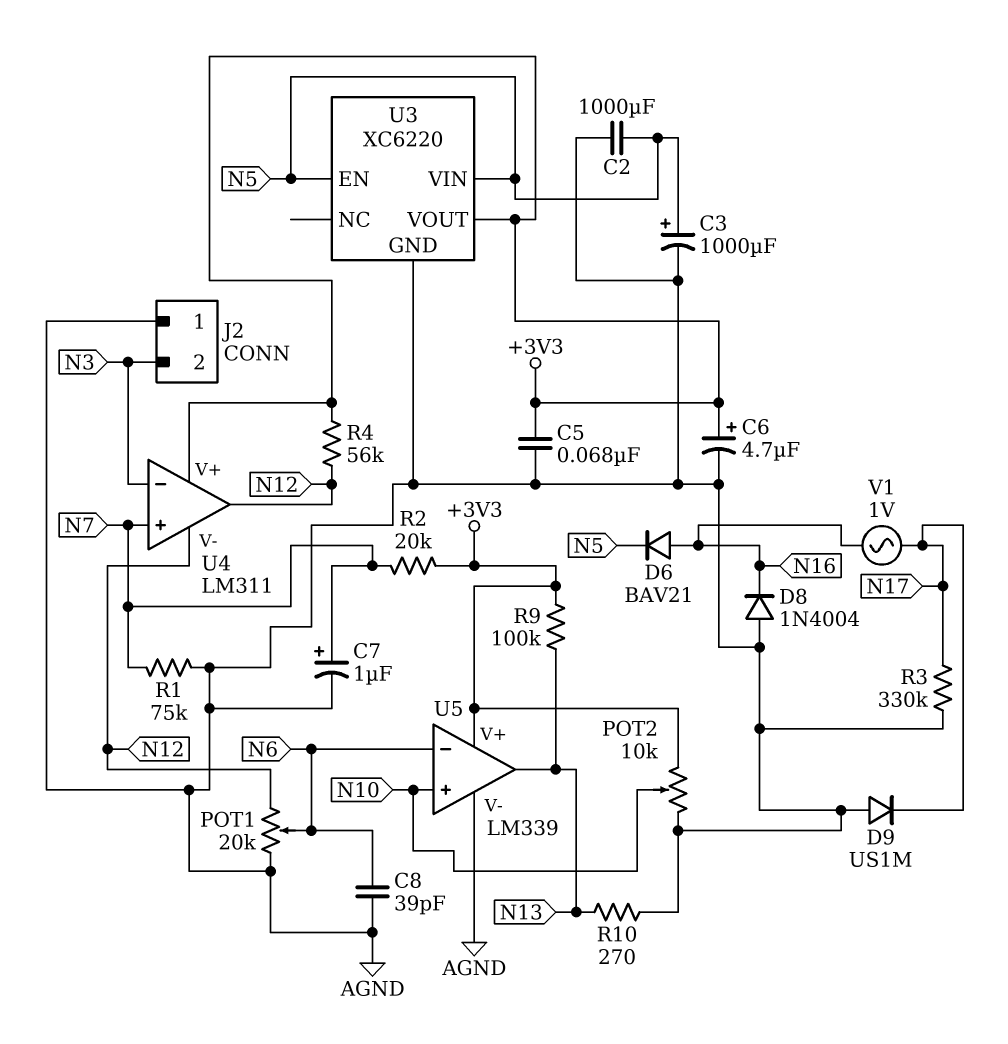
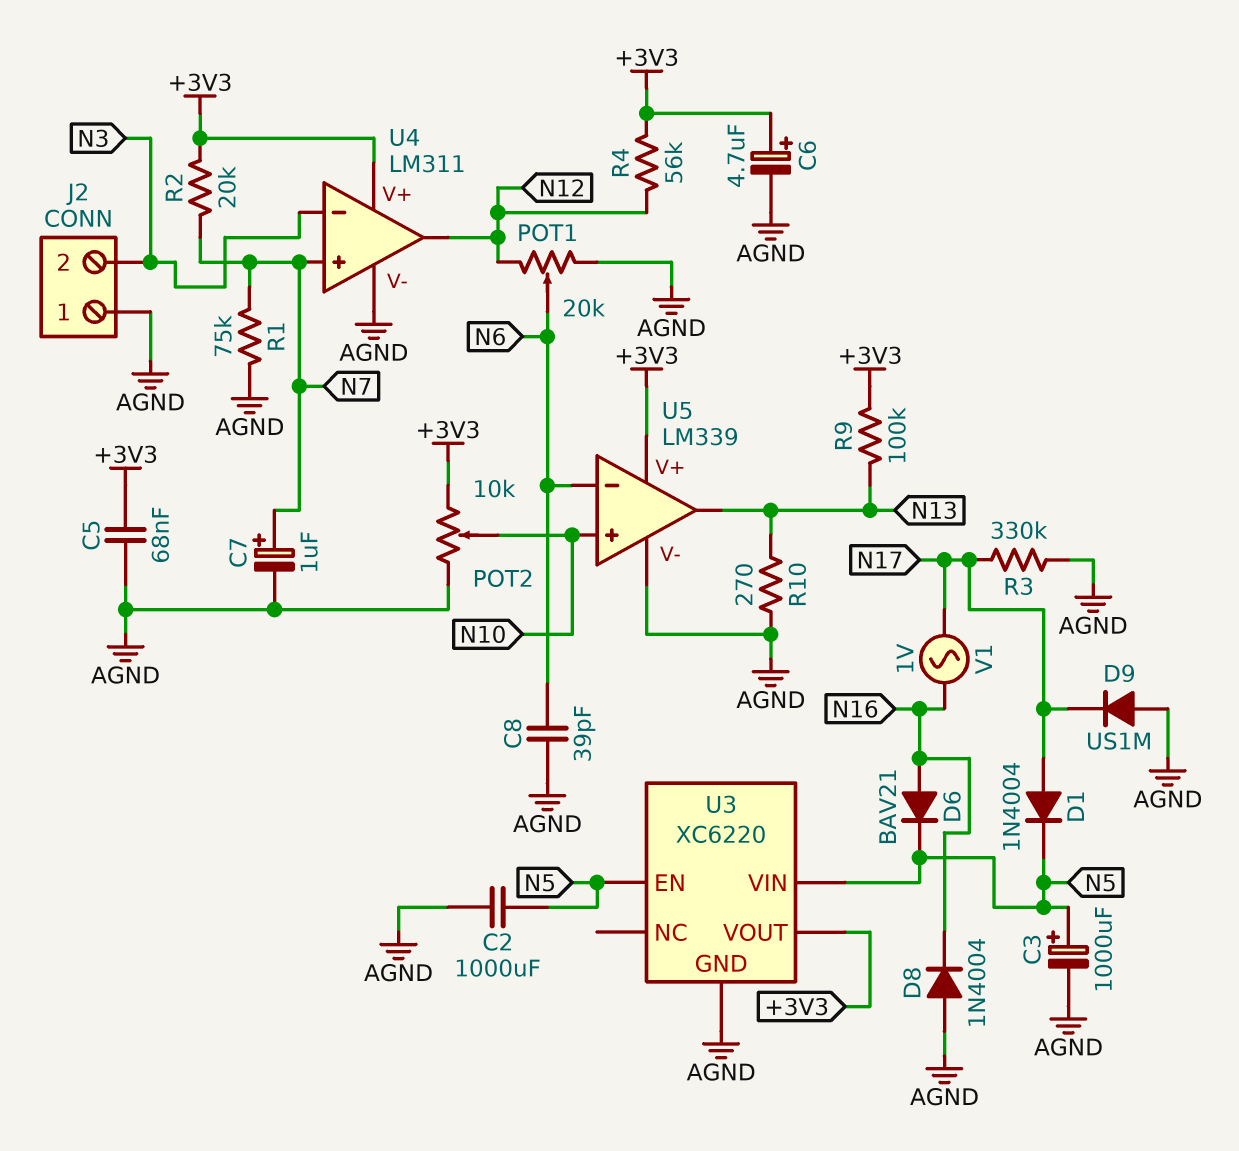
D1: none -> diode 1N4004 (A N17, K N5)
U4 pin V-: N12 -> AGND

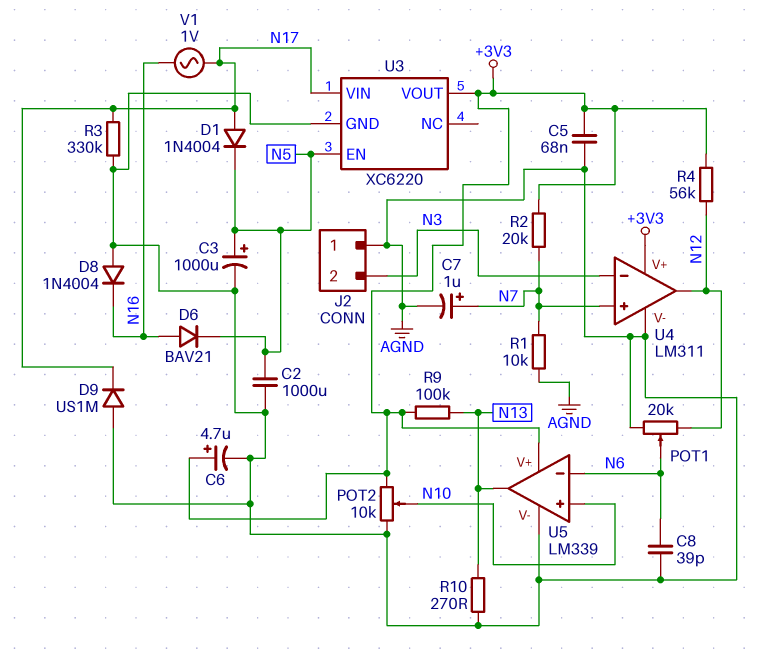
R1: 75k (AGND, N7) -> 10k (AGND, N7)
U3 pin VIN: N5 -> N17

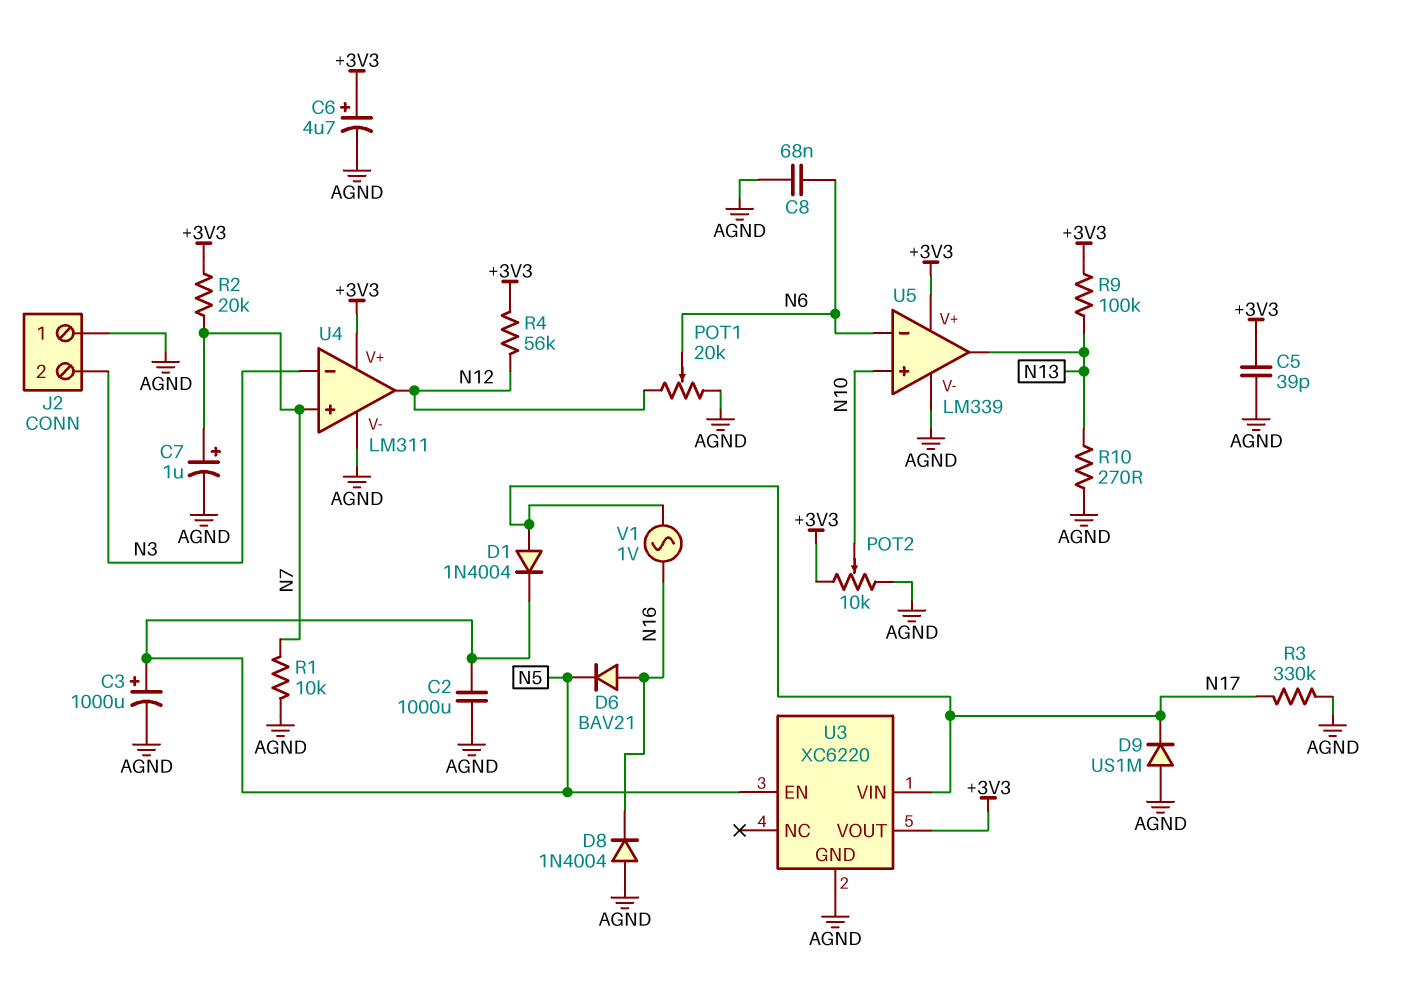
C5: 68nF (+3V3, AGND) -> 39pF (+3V3, AGND)
C8: 39pF (AGND, N6) -> 68nF (AGND, N6)

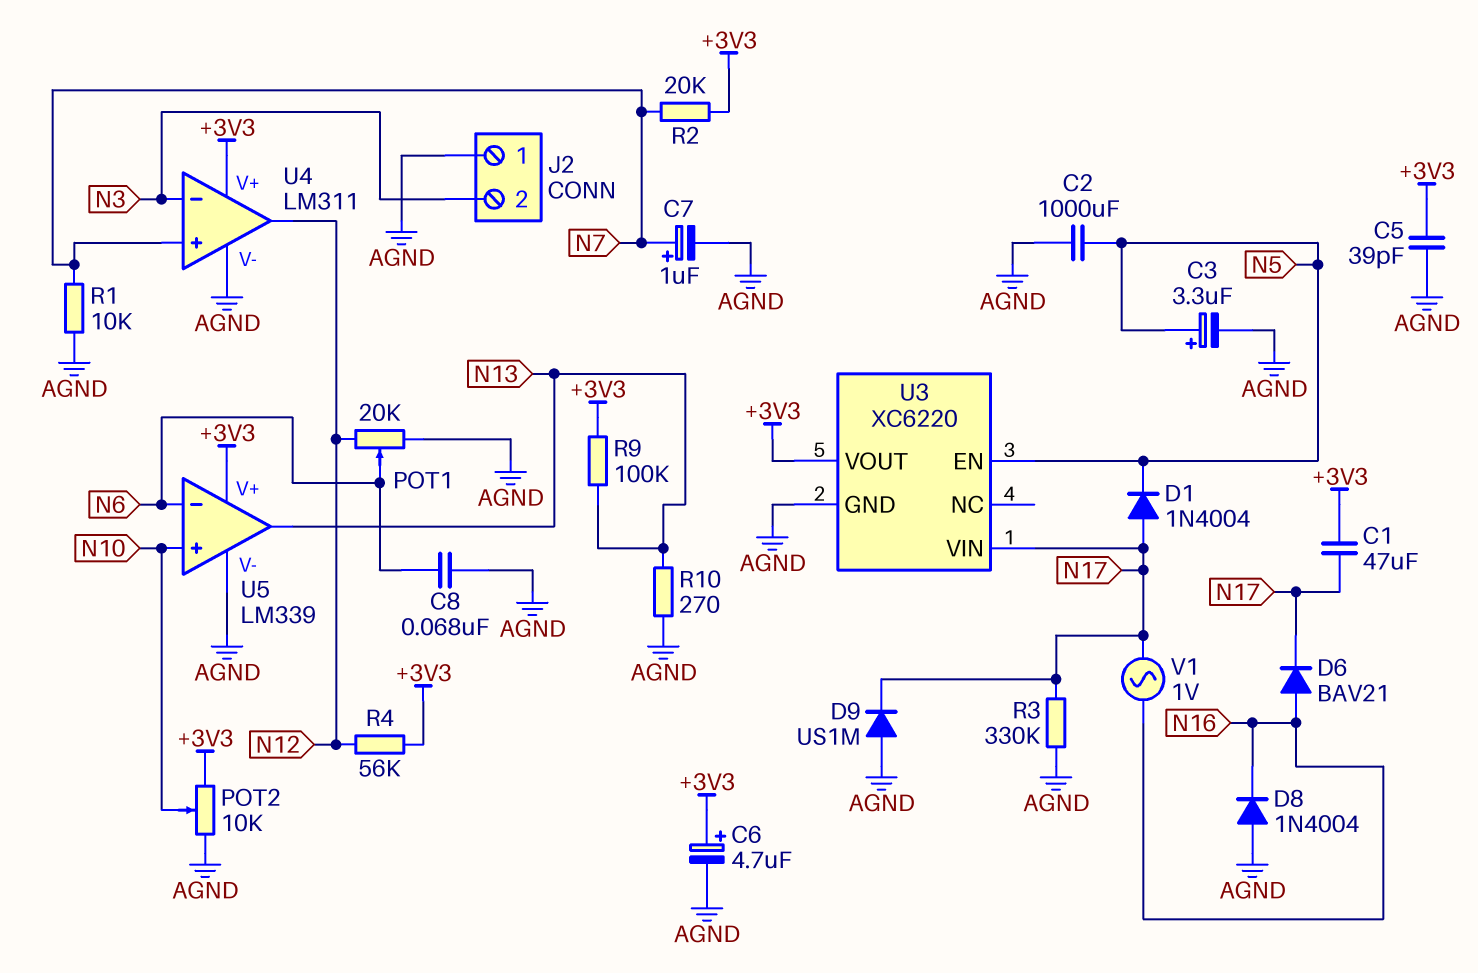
C1: none -> 47uF (+3V3, N17)
C3: 1000uF (plus N5, minus AGND) -> 3.3uF (plus N5, minus AGND)
D6: diode BAV21 (A N16, K N5) -> diode BAV21 (A N16, K N17)

